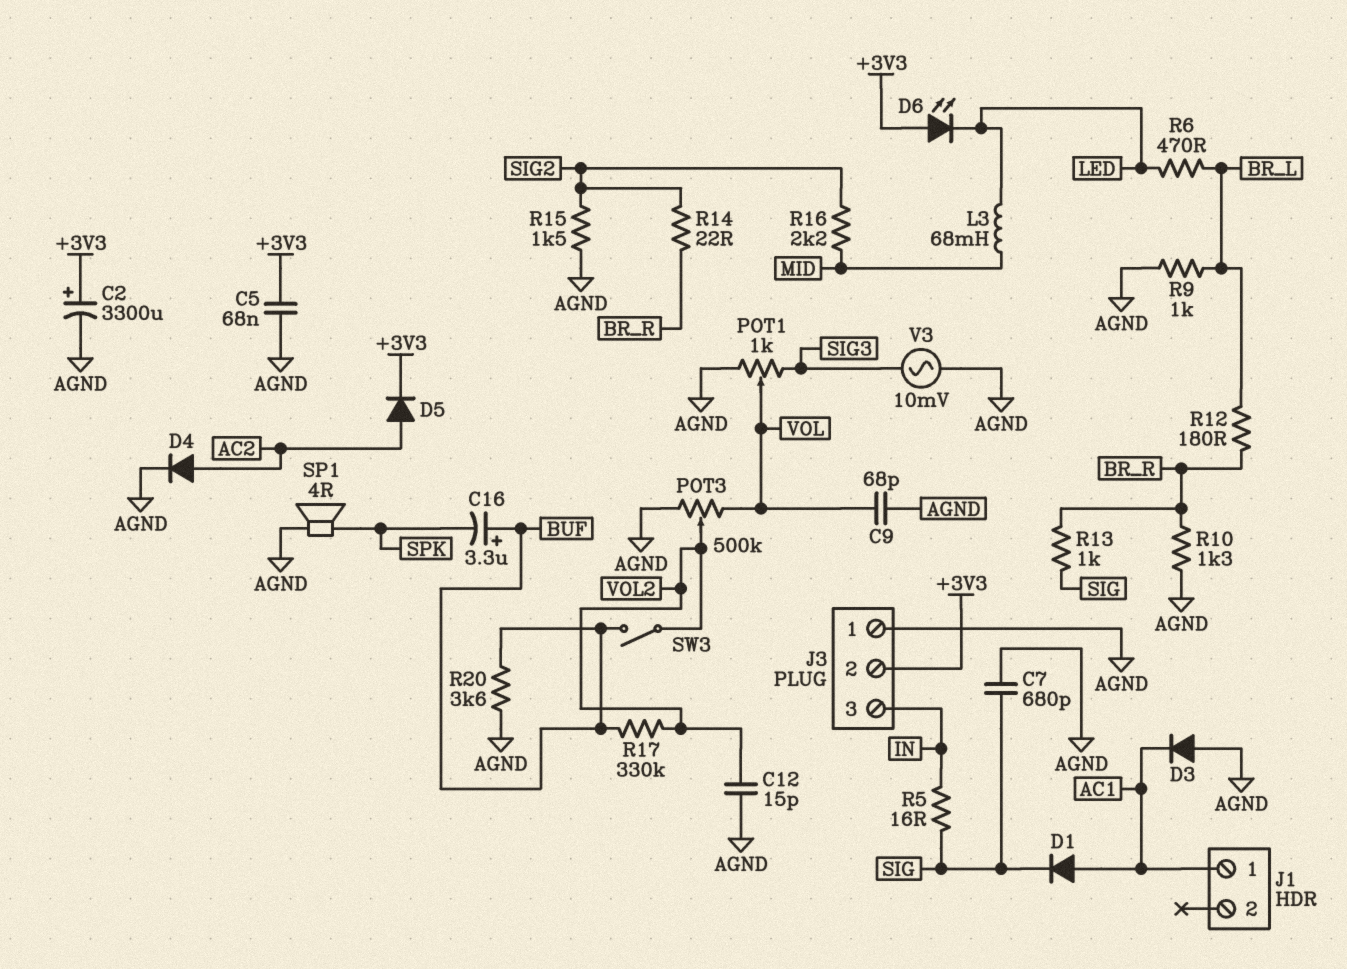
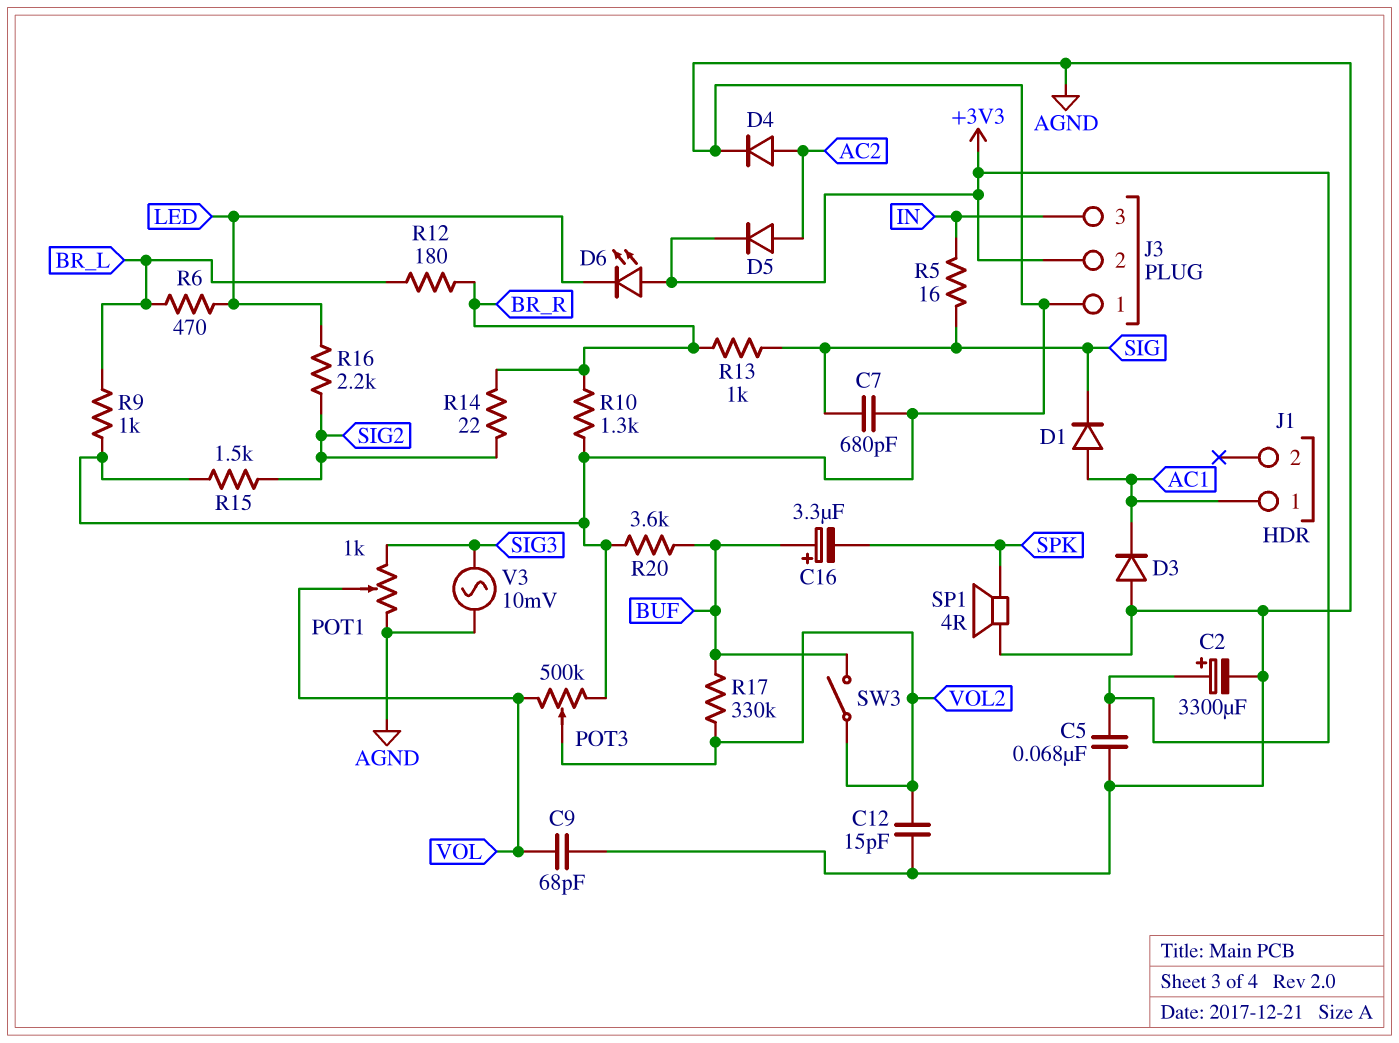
L3: 68mH (LED, MID) -> none
R16: 2.2k (MID, SIG2) -> 2.2k (LED, SIG2)

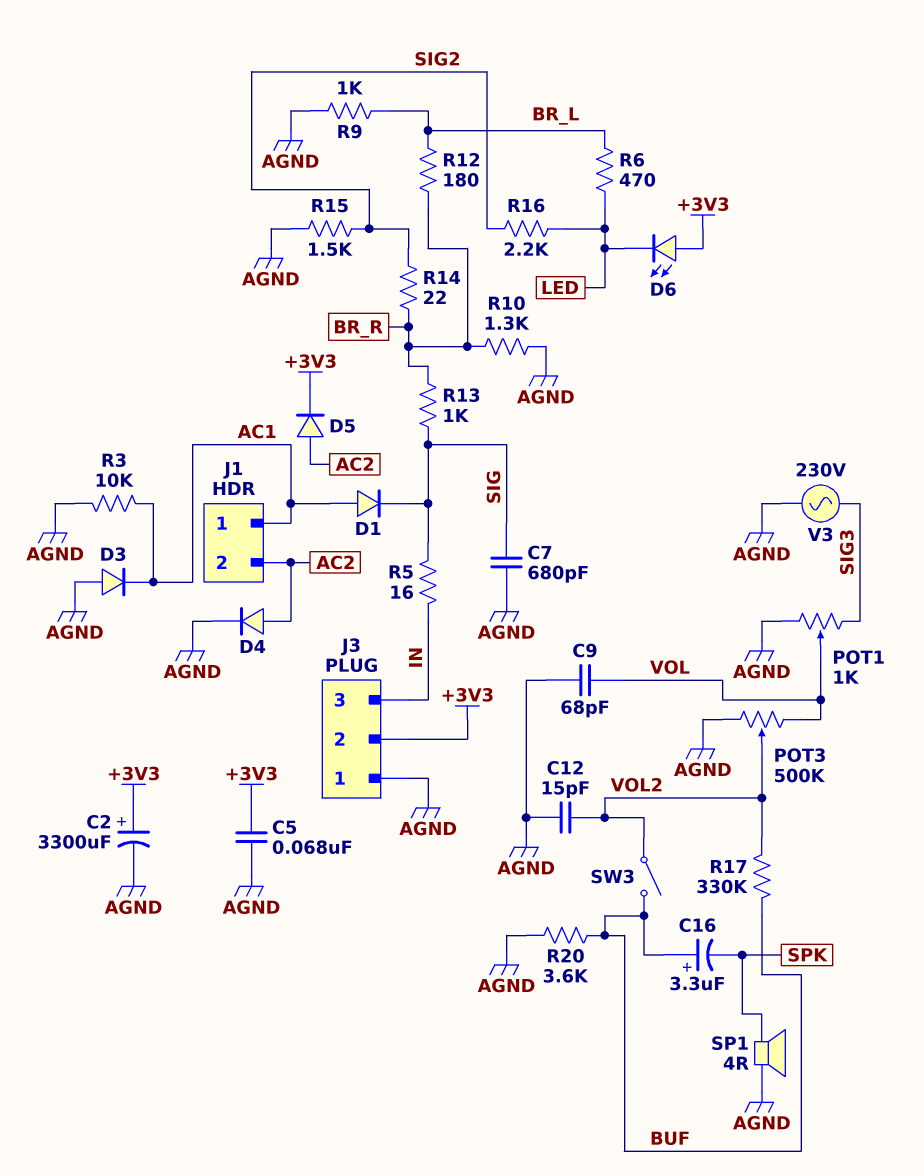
J1 pin 2: none -> AC2
R3: none -> 10k (AC1, AGND)
V3: AC 10mV (AGND, SIG3) -> AC 230V (AGND, SIG3)

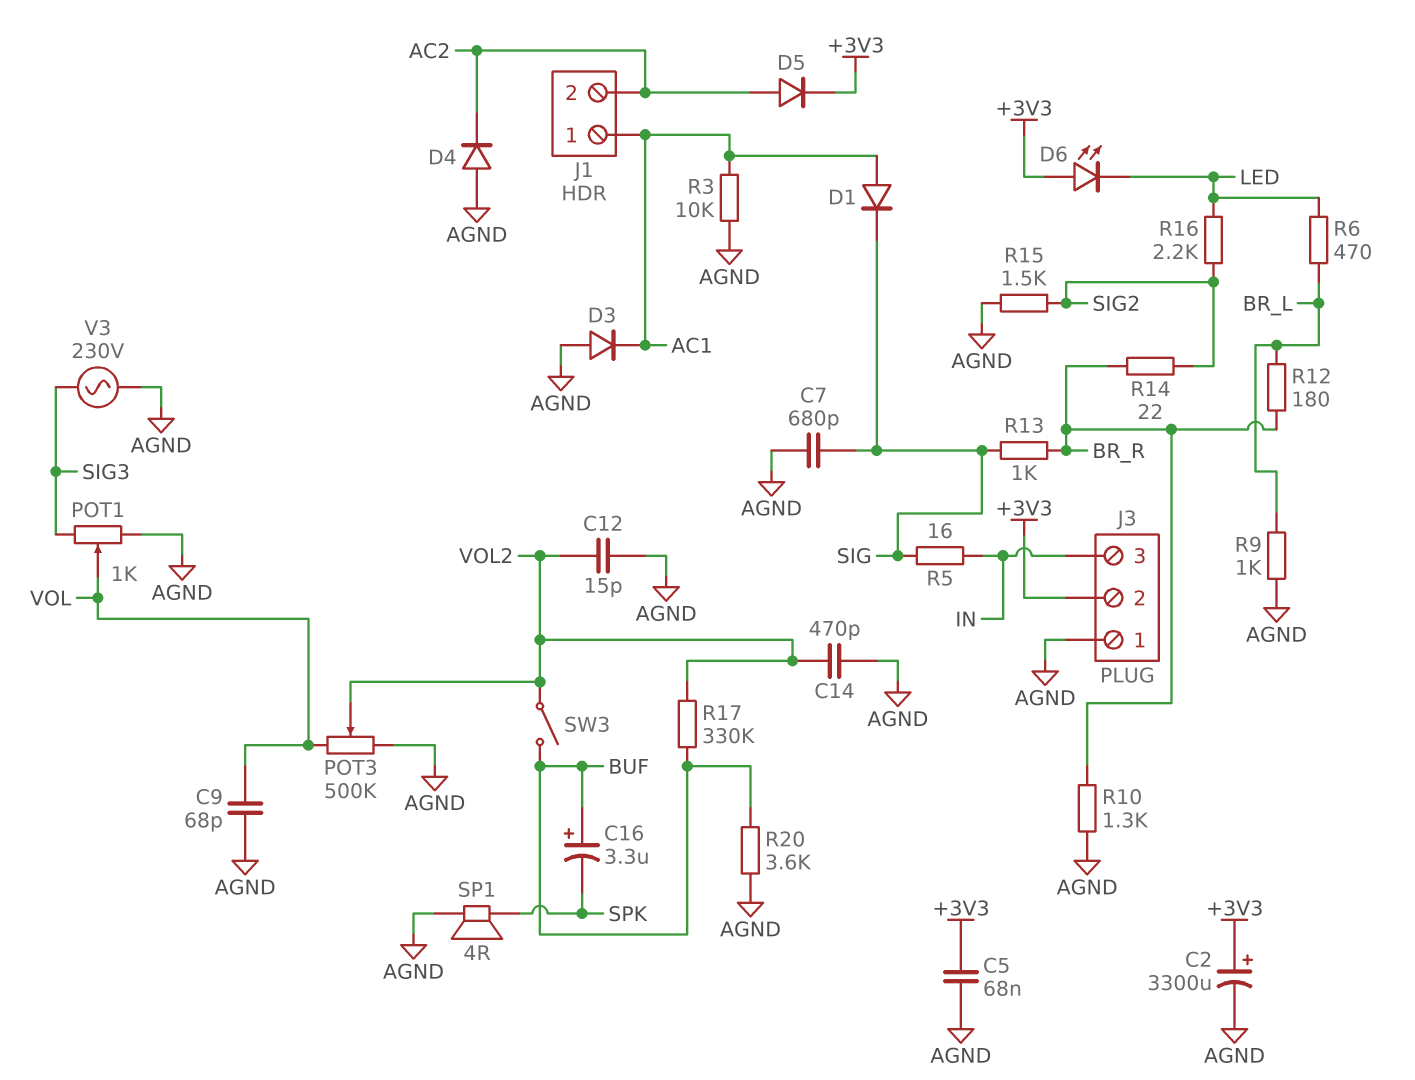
C14: none -> 470pF (AGND, VOL2)
D4: diode (A AC2, K AGND) -> diode (A AGND, K AC2)

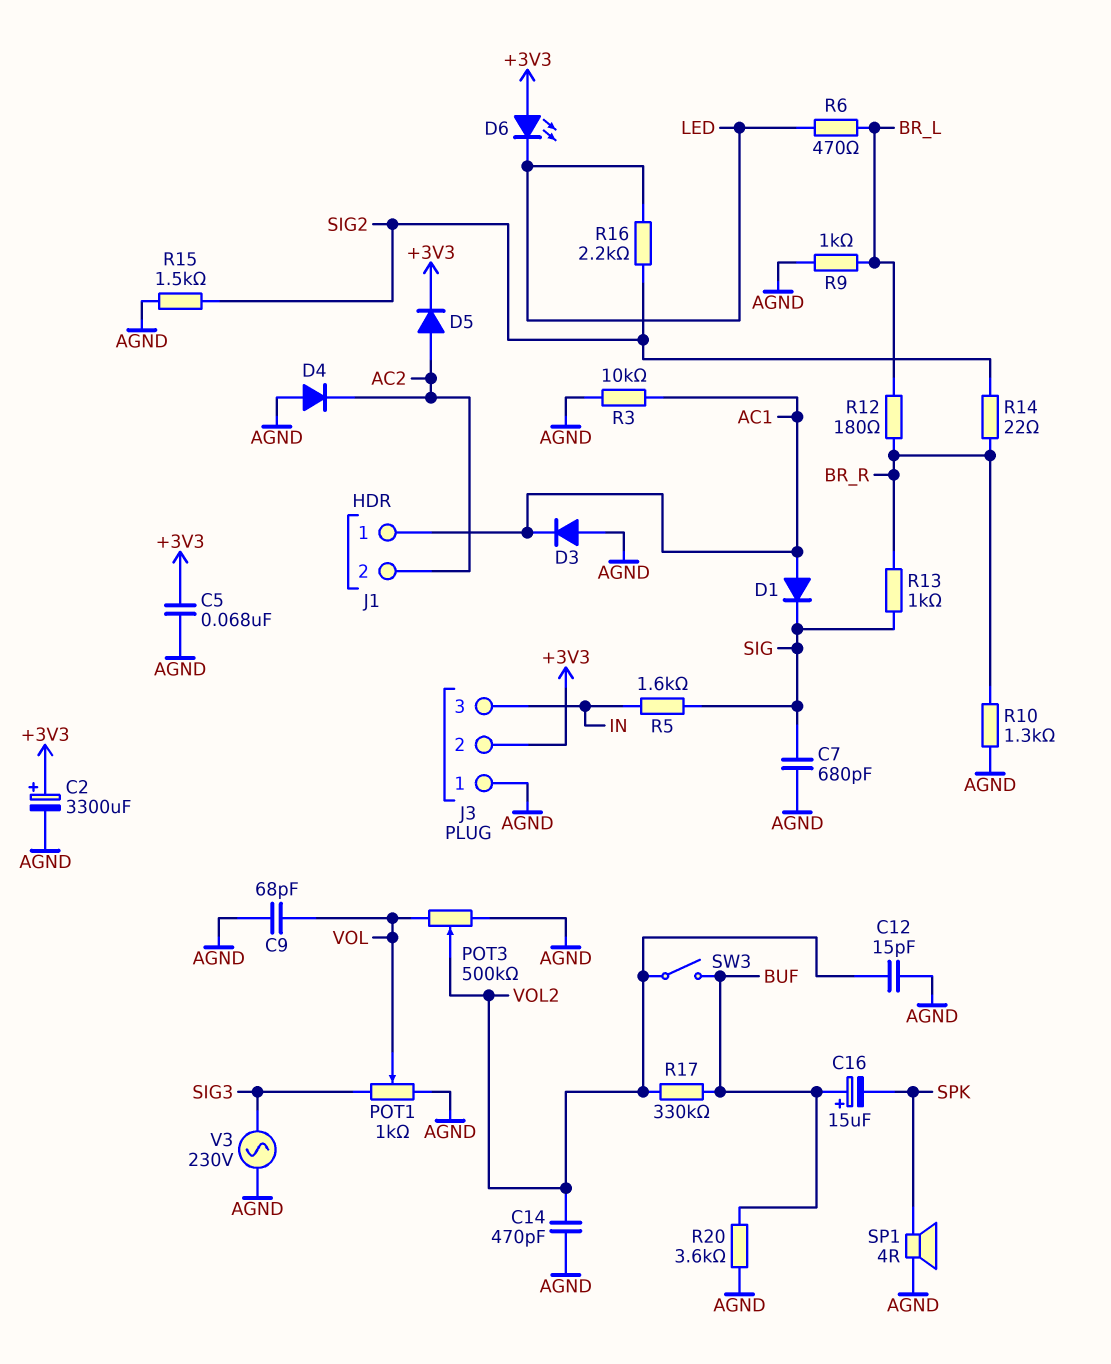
C16: 3.3uF (plus BUF, minus SPK) -> 15uF (plus BUF, minus SPK)
R5: 16 (IN, SIG) -> 1.6k (IN, SIG)

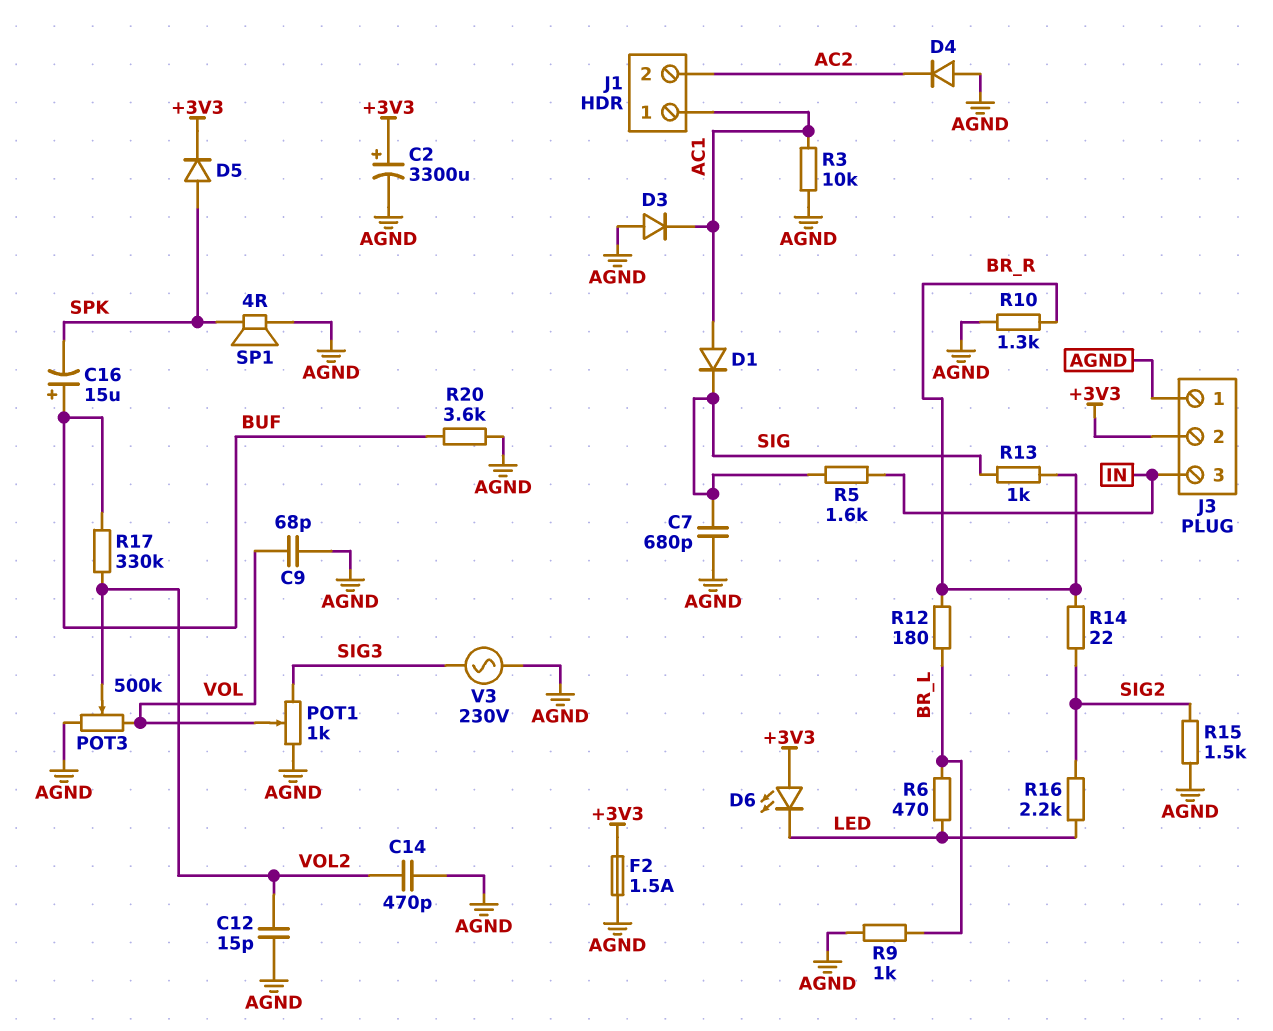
C5: 68nF (+3V3, AGND) -> none
D5: diode (A AC2, K +3V3) -> diode (A SPK, K +3V3)
F2: none -> 1.5A (+3V3, AGND)
SW3: switch (BUF, VOL2) -> none

